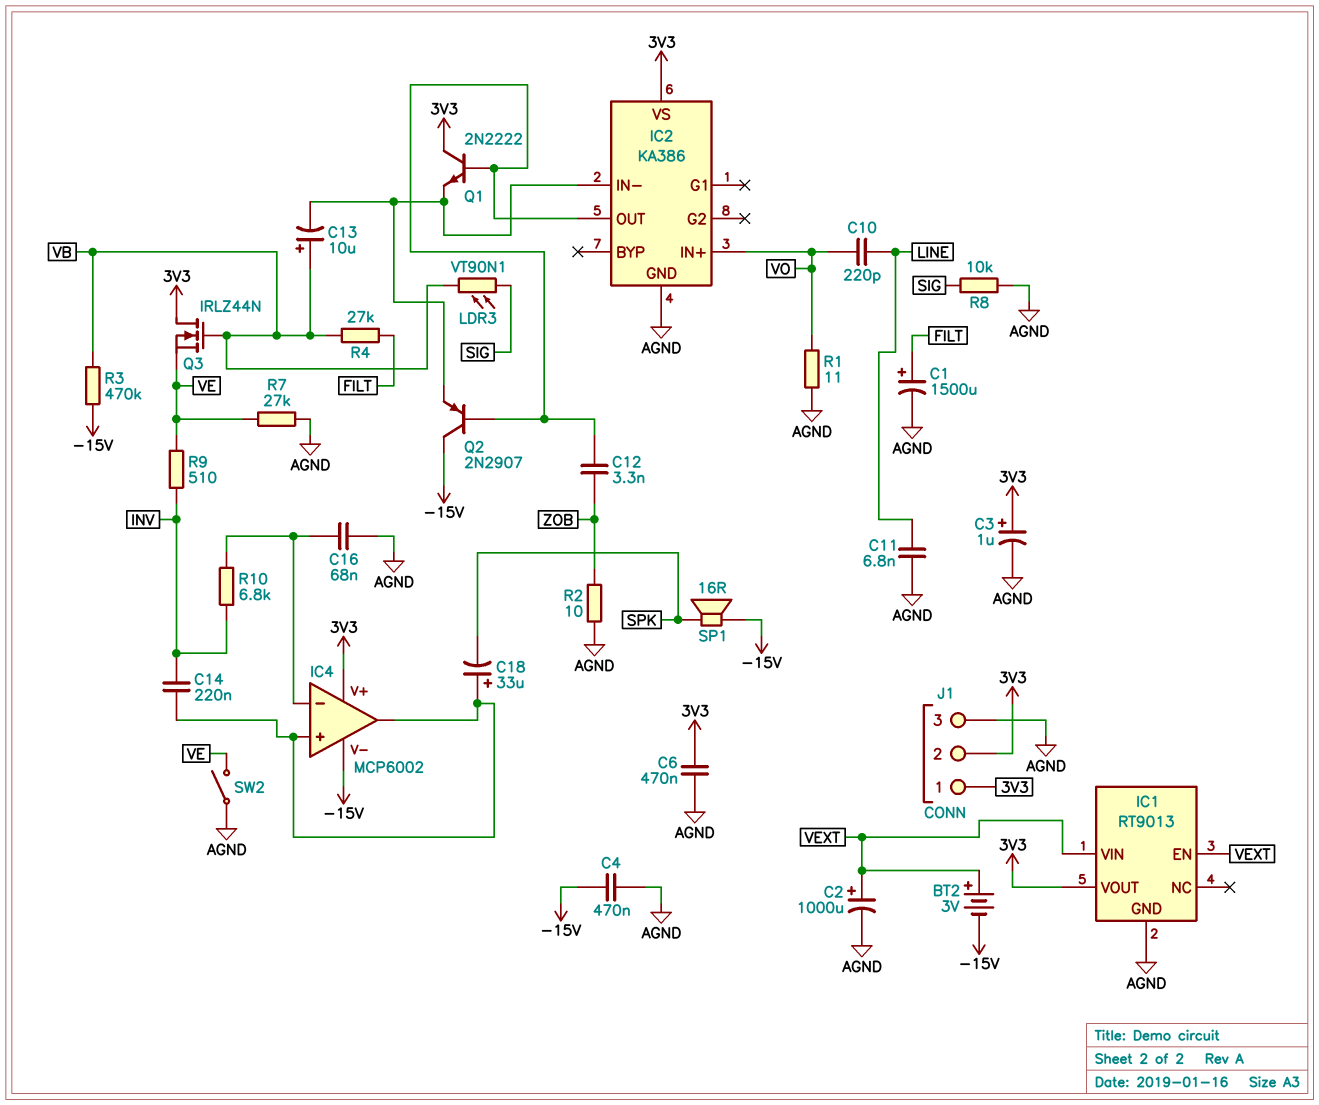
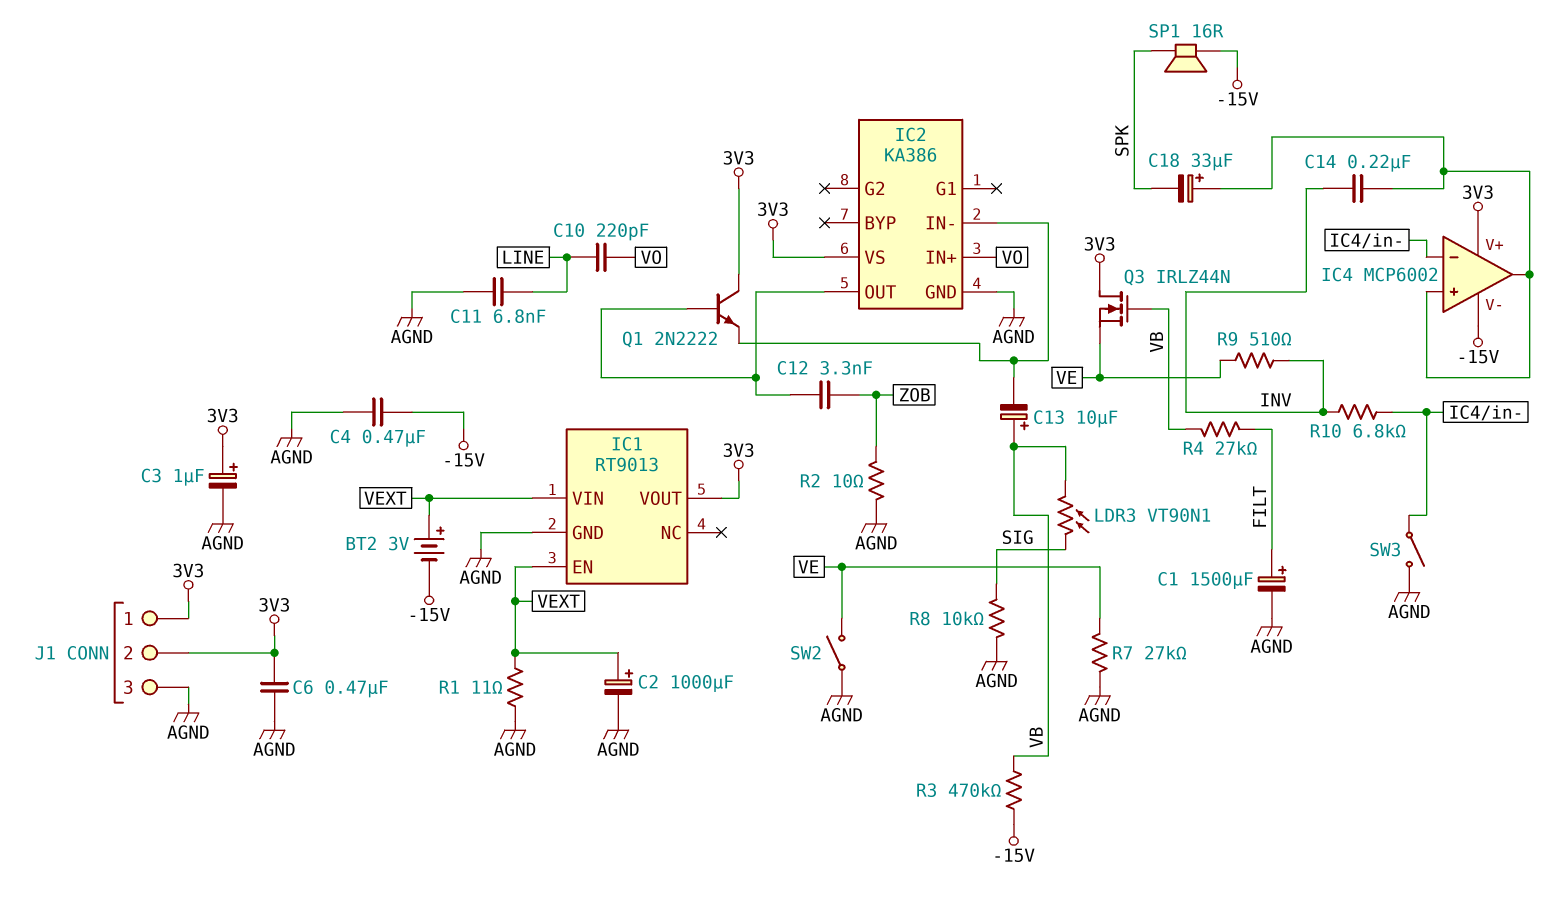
C16: 68nF (AGND, IC4/in-) -> none
Q2: PNP 2N2907 (B IC2/OUT, C -15V, E IC2/IN-) -> none
R1: 11 (AGND, VO) -> 11 (AGND, VEXT)
SW3: none -> switch (AGND, IC4/in-)

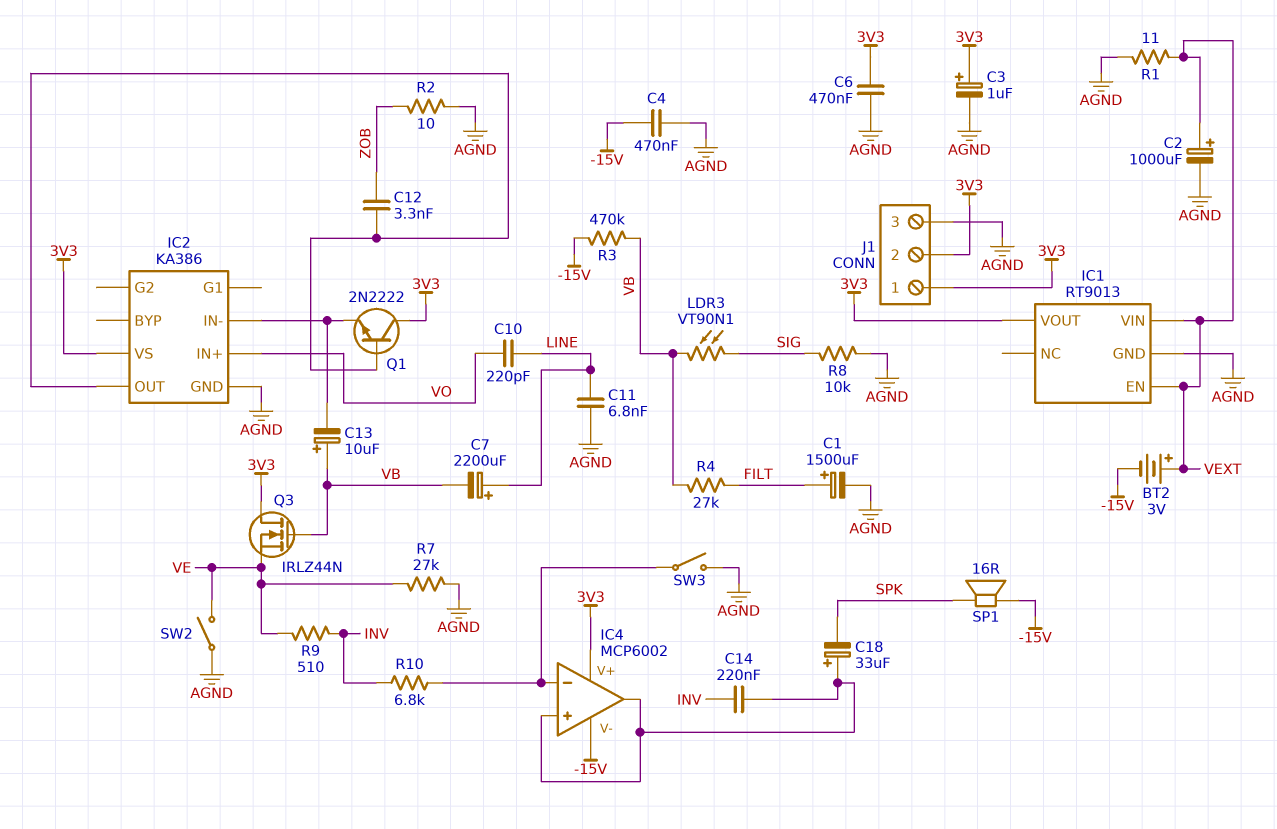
C7: none -> 2200uF (plus LINE, minus VB)

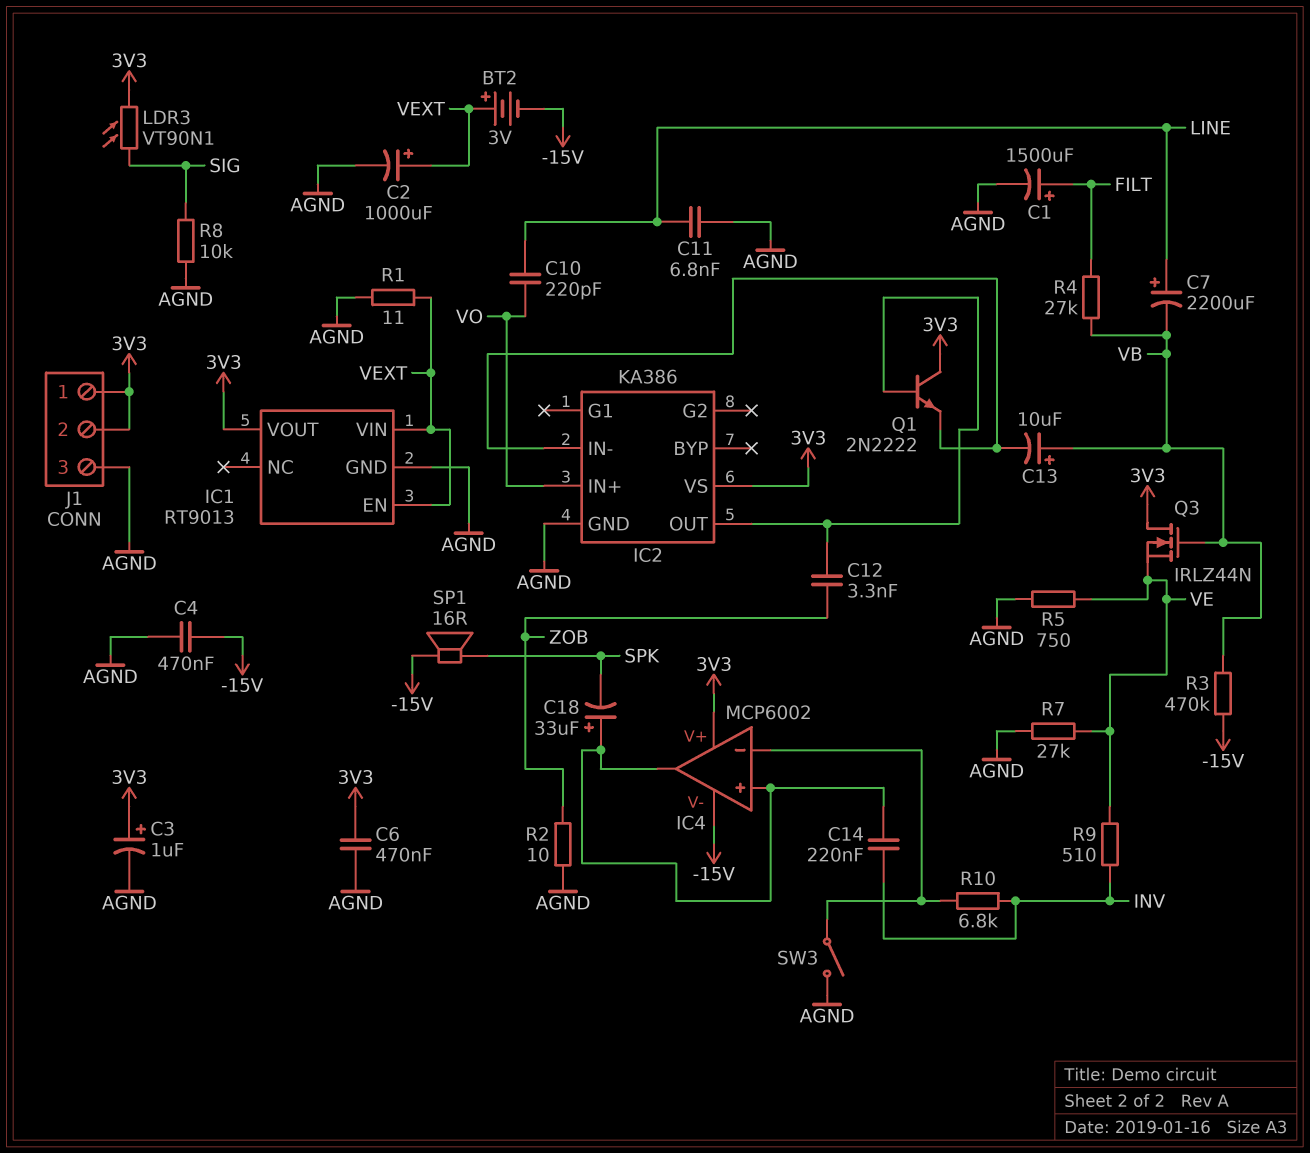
LDR3: VT90N1 (SIG, VB) -> VT90N1 (3V3, SIG)
R5: none -> 750 (AGND, VE)
SW2: switch (AGND, VE) -> none

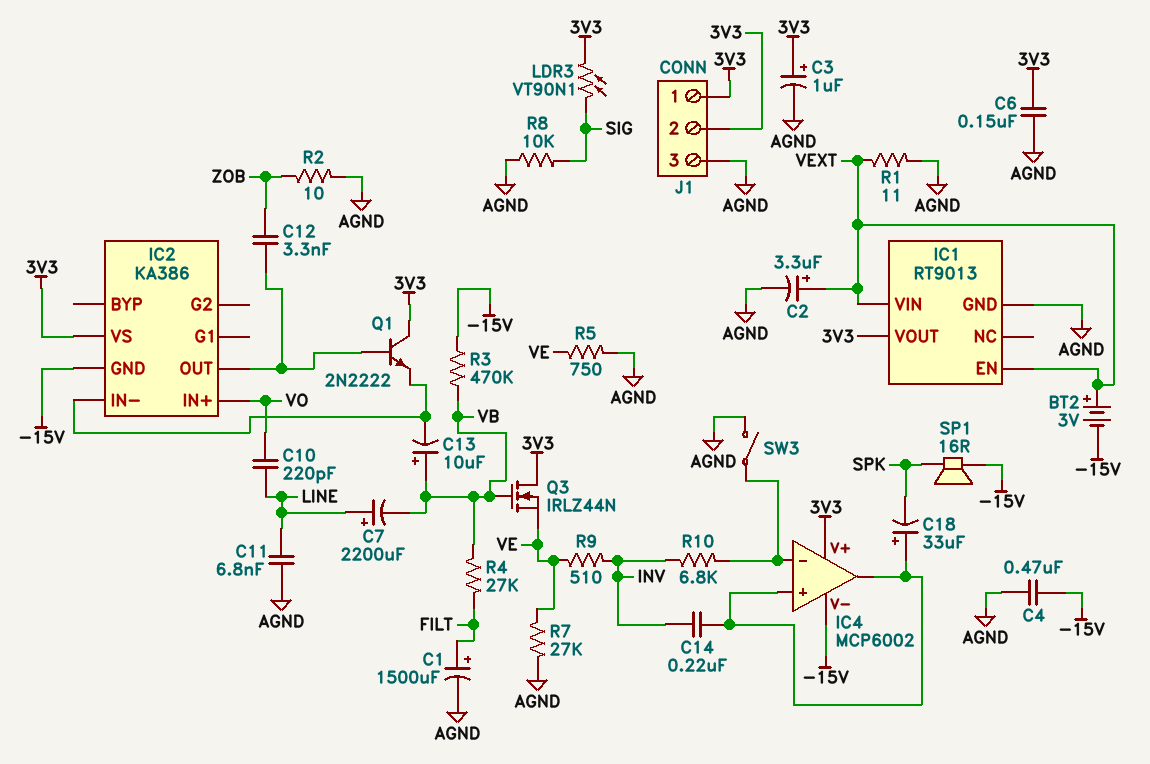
C2: 1000uF (plus VEXT, minus AGND) -> 3.3uF (plus VEXT, minus AGND)
C6: 470nF (3V3, AGND) -> 150nF (3V3, AGND)
IC2 pin GND: AGND -> -15V

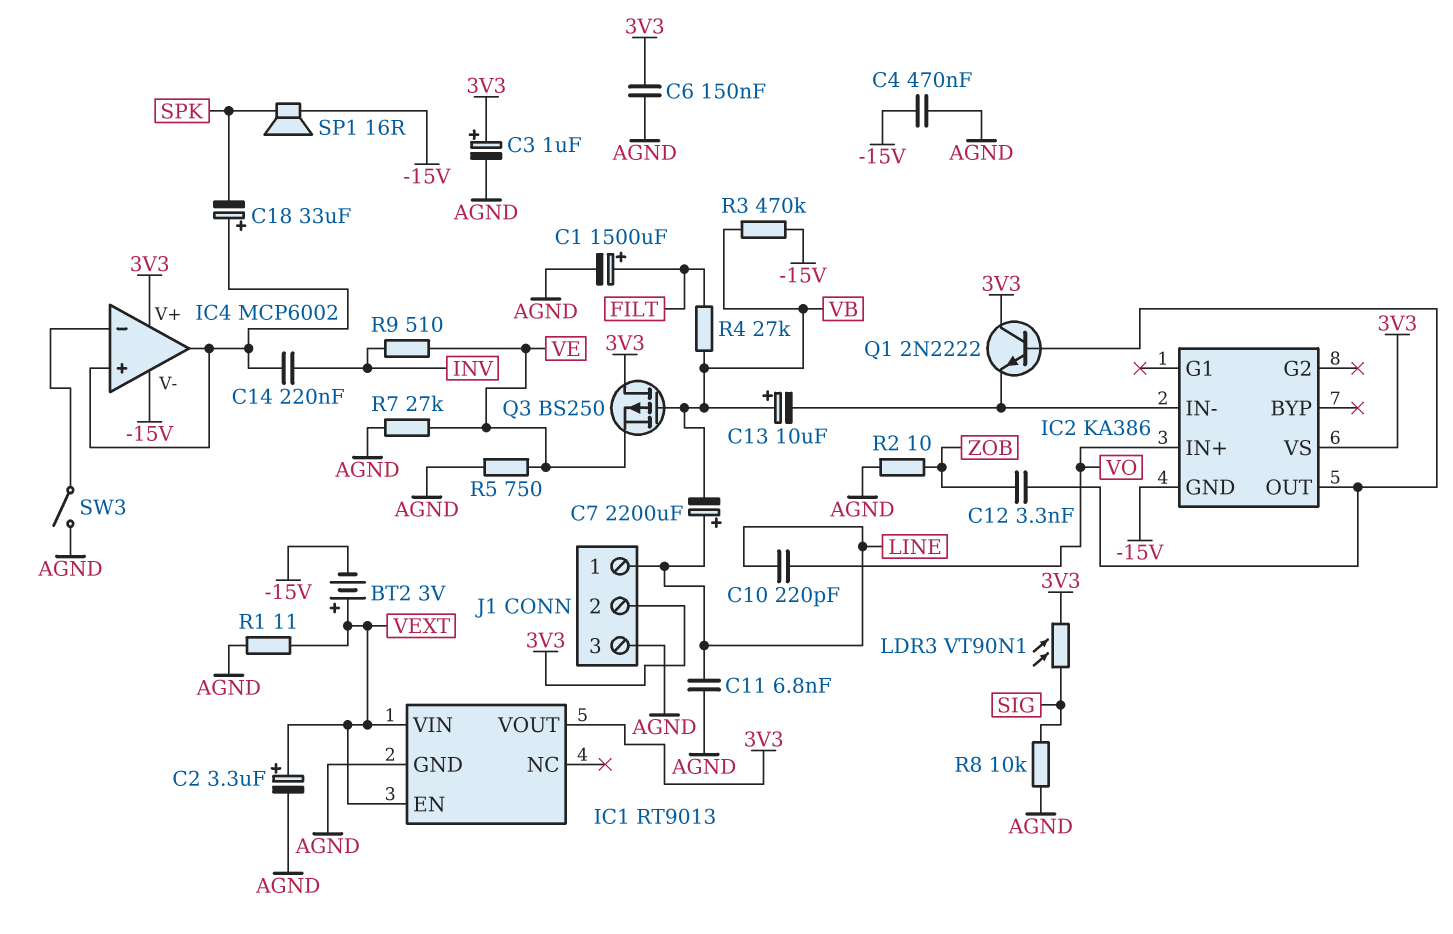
J1 pin 1: 3V3 -> LINE
Q3: NMOS IRLZ44N (G VB, D 3V3, S VE) -> PMOS BS250 (G VB, D 3V3, S VE)
R10: 6.8k (IC4/in-, INV) -> none

